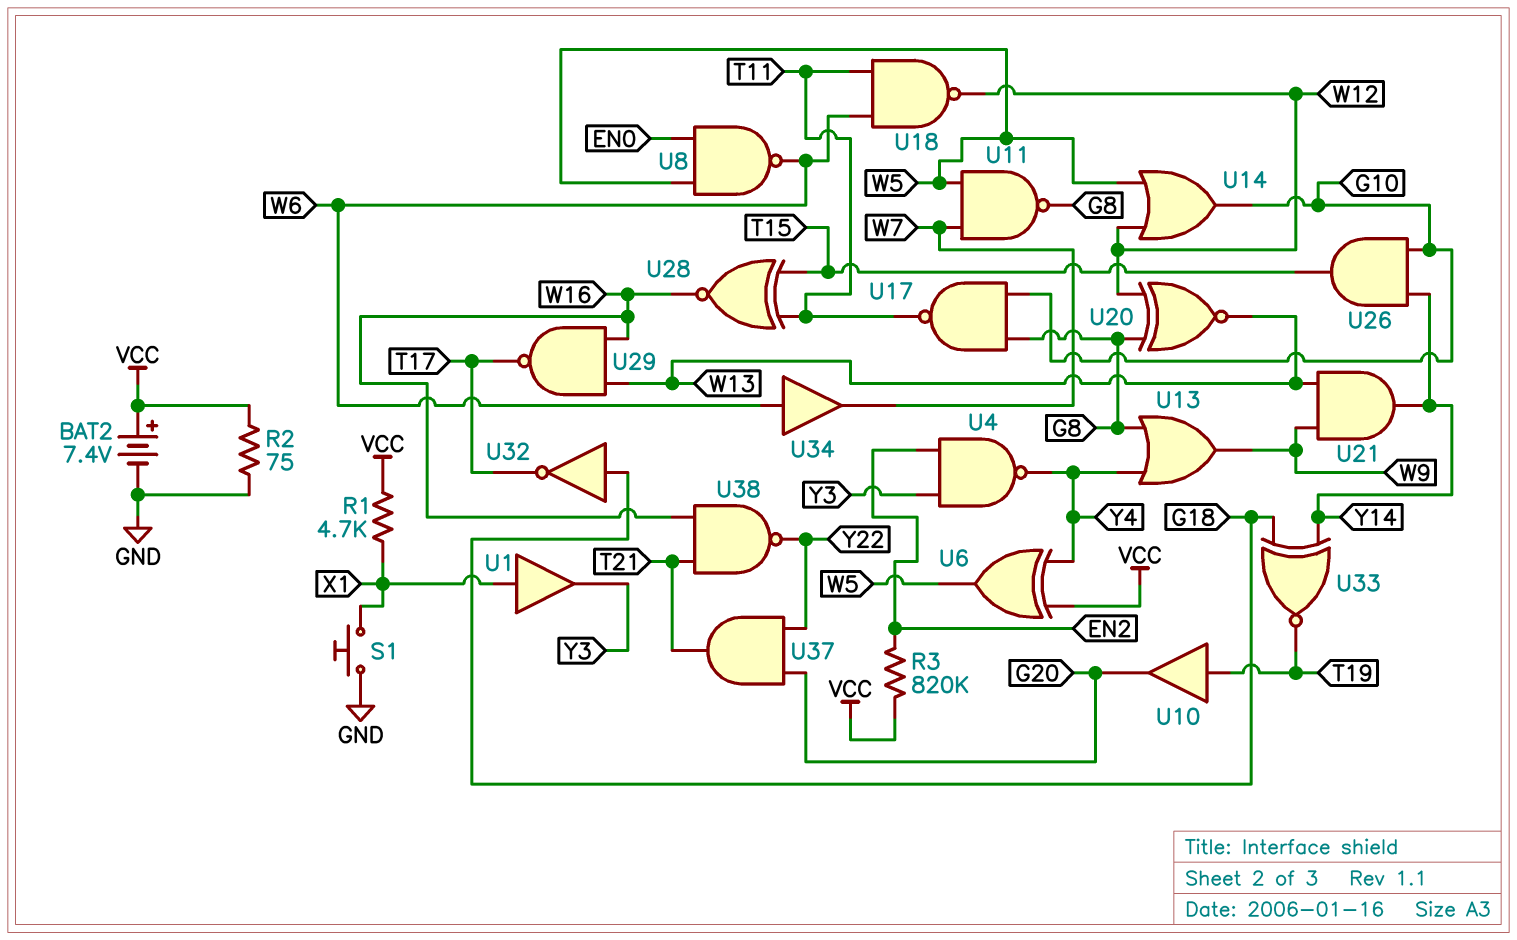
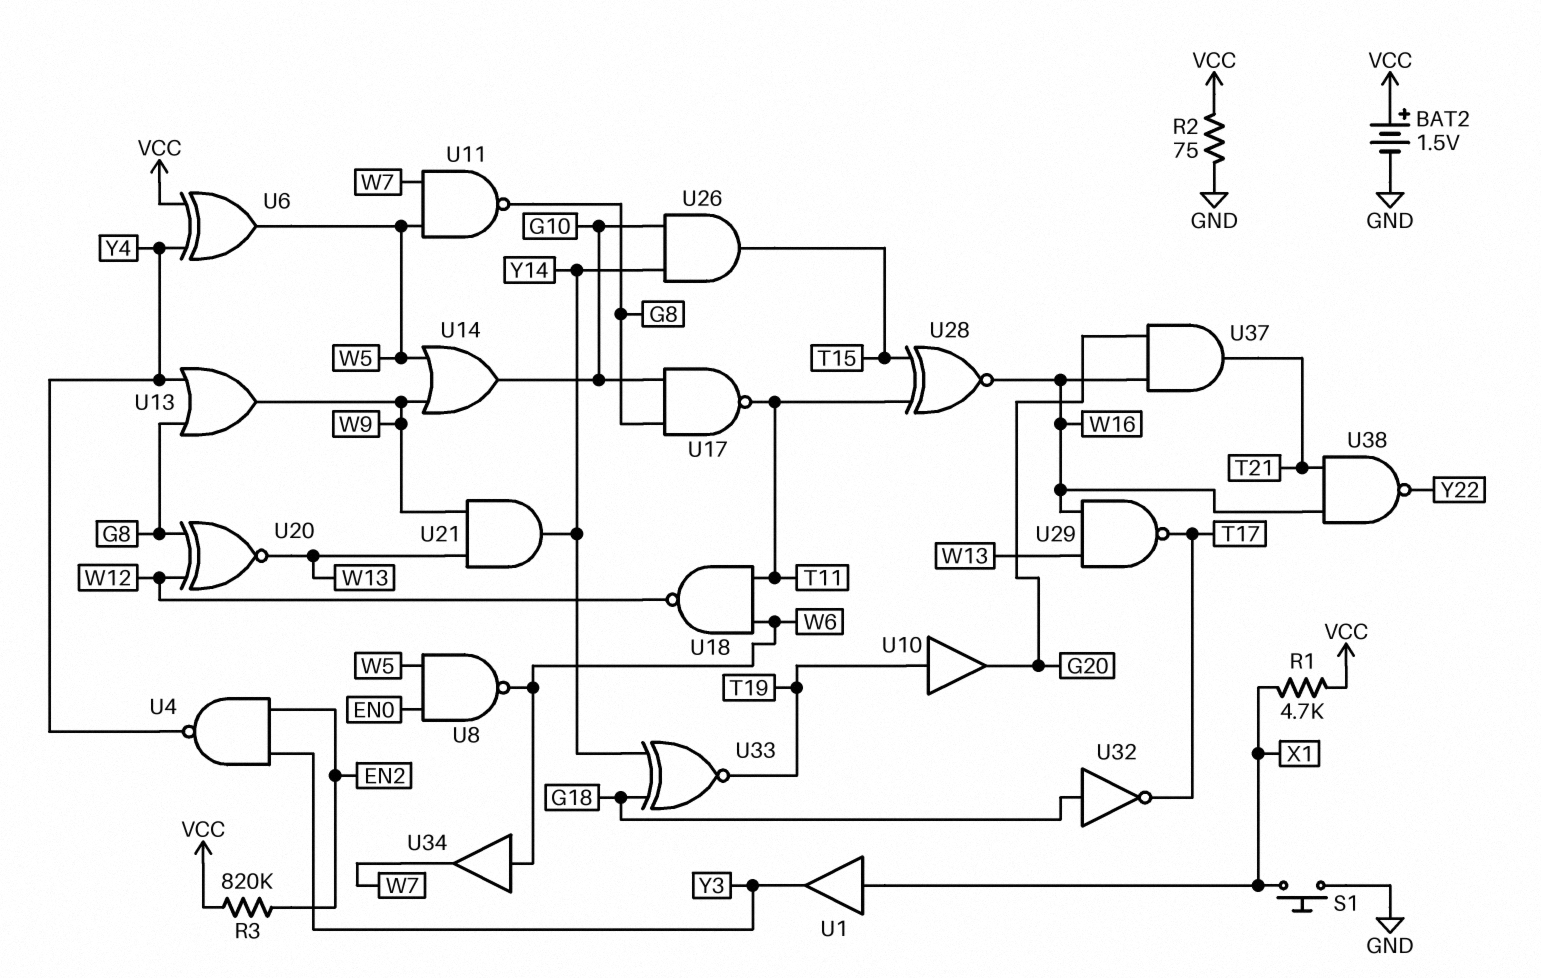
BAT2: 7.4V (plus VCC, minus GND) -> 1.5V (plus VCC, minus GND)
U14: OR (in W5, in W12, out G10) -> OR (in W5, in W9, out G10)
U37: AND (in G20, in Y22, out T21) -> AND (in G20, in W16, out T21)

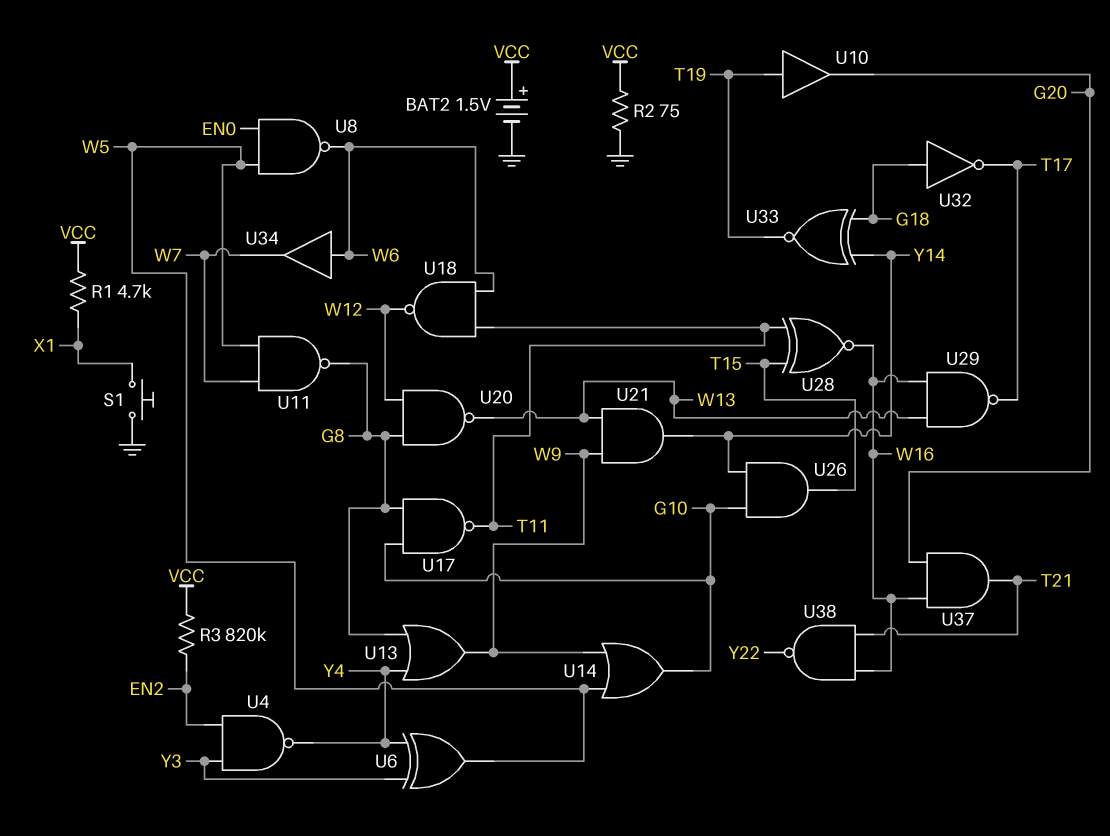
U1: buffer (in X1, out Y3) -> none
U6: XOR (in VCC, in Y4, out W5) -> XOR (in Y3, in Y4, out W5)
U20: XNOR (in G8, in W12, out W13) -> NAND (in G8, in W12, out W13)

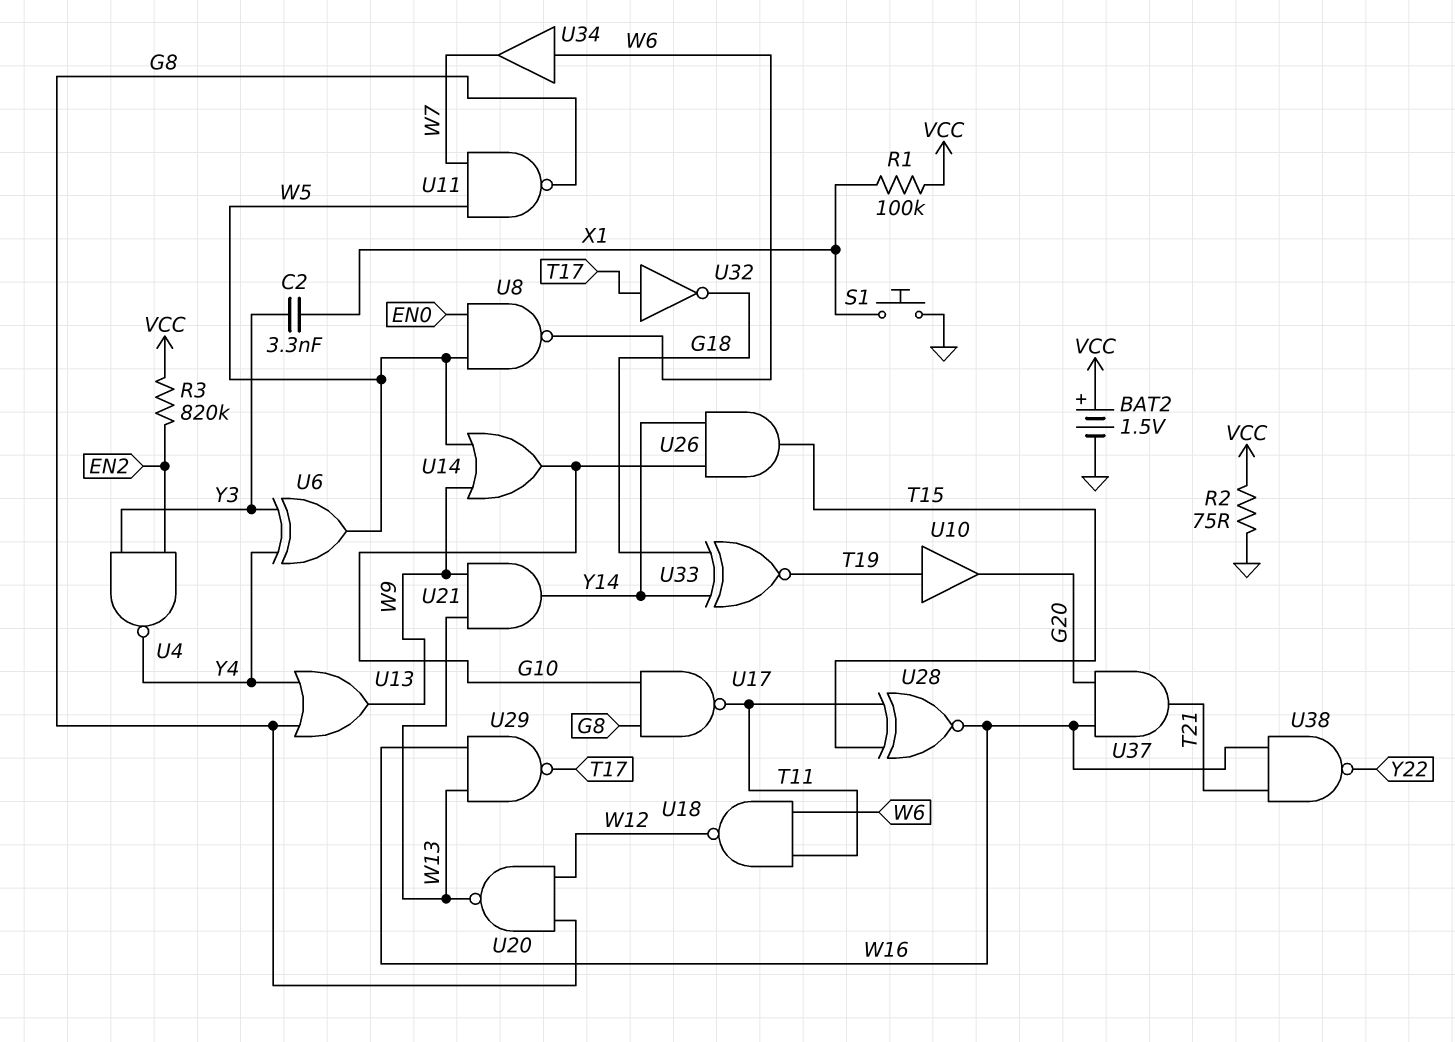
C2: none -> 3.3nF (X1, Y3)
R1: 4.7k (VCC, X1) -> 100k (VCC, X1)
U32: NOT (in G18, out T17) -> NOT (in T17, out G18)

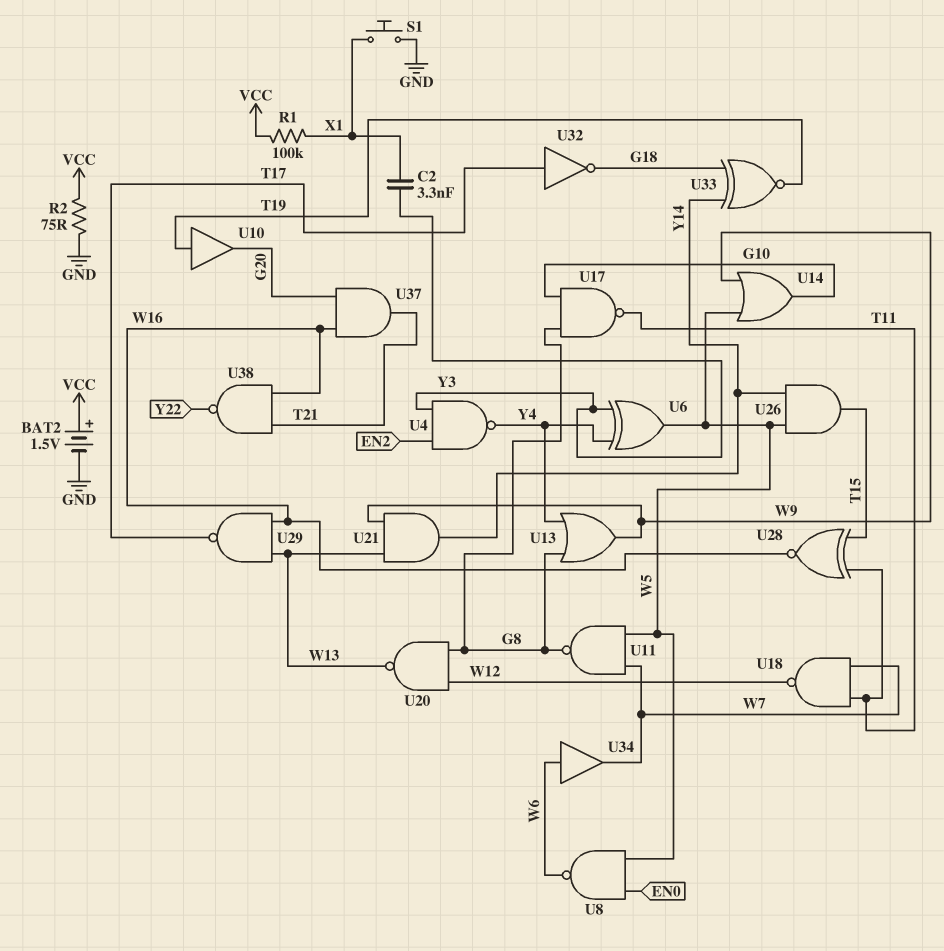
R3: 820k (EN2, VCC) -> none
U18: NAND (in T11, in W6, out W12) -> NAND (in T11, in W7, out W12)
U26: AND (in G10, in Y14, out T15) -> AND (in W5, in Y14, out T15)

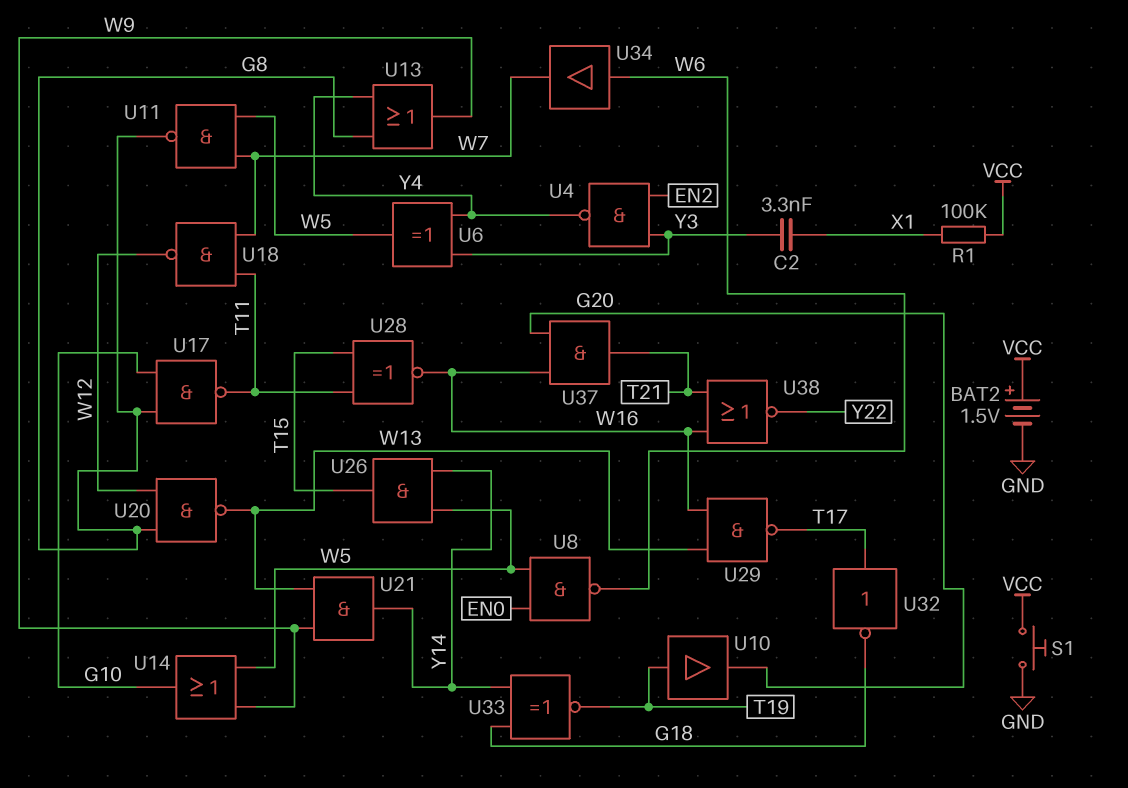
R2: 75 (GND, VCC) -> none
S1: button (GND, X1) -> button (GND, VCC)
U38: NAND (in T21, in W16, out Y22) -> NOR (in T21, in W16, out Y22)

